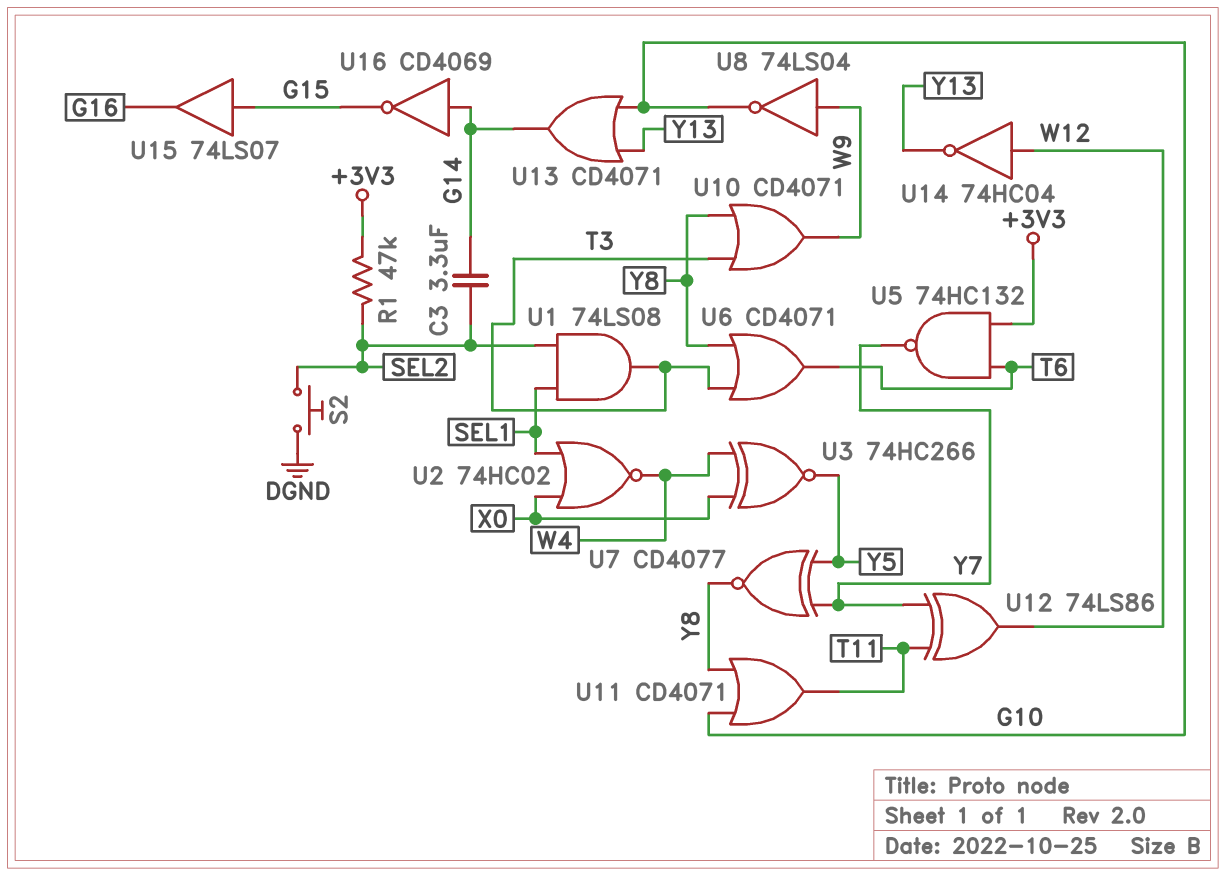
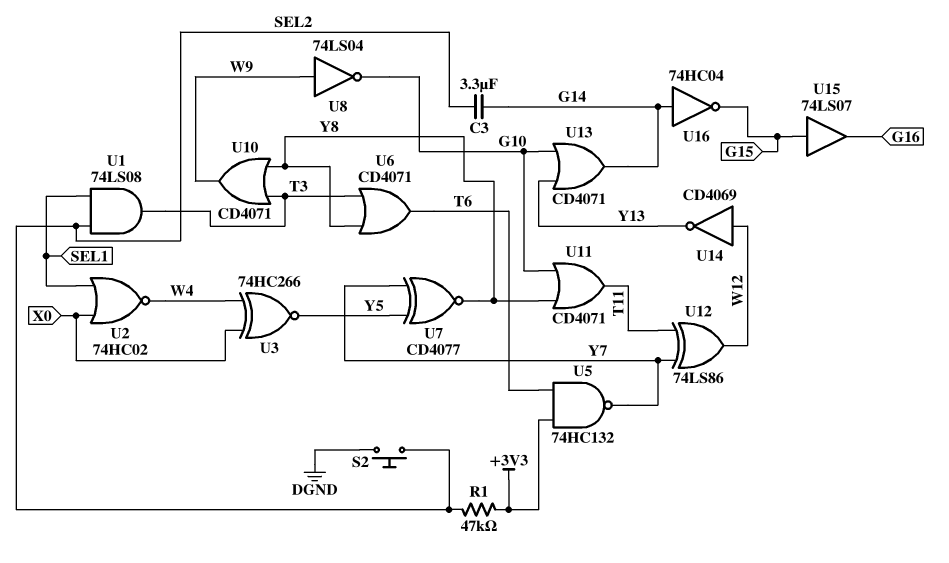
U14: NOT 74HC04 (in W12, out Y13) -> NOT CD4069 (in W12, out Y13)
U16: NOT CD4069 (in G14, out G15) -> NOT 74HC04 (in G14, out G15)

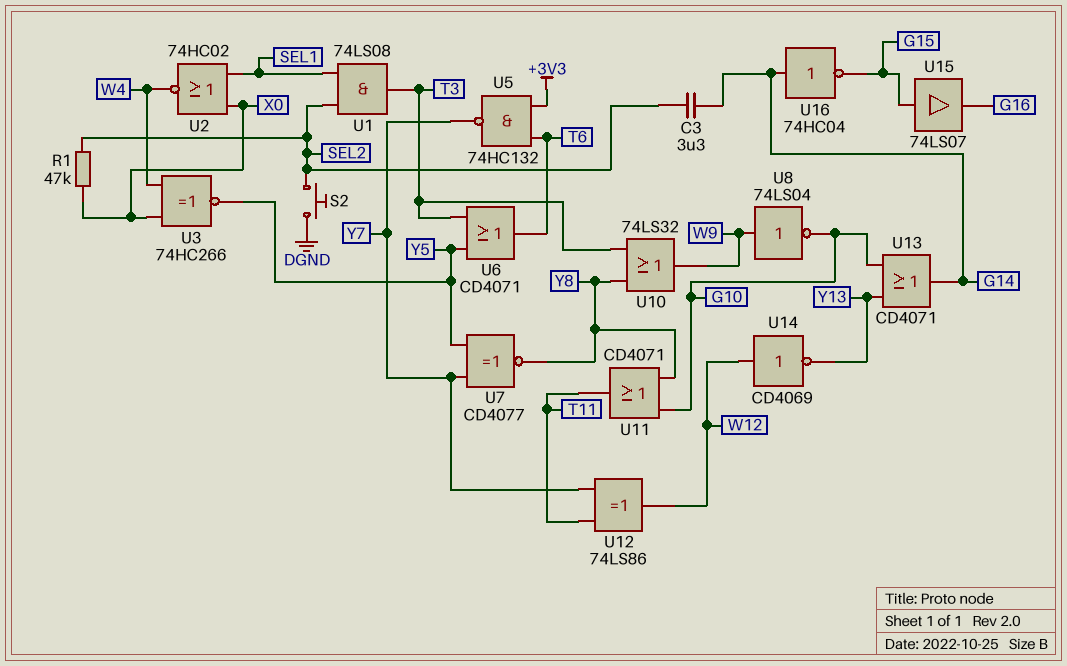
R1: 47k (+3V3, SEL2) -> 47k (SEL2, X0)
U6: OR CD4071 (in T3, in Y8, out T6) -> OR CD4071 (in T3, in Y5, out T6)
U10: OR CD4071 (in T3, in Y8, out W9) -> OR 74LS32 (in T3, in Y8, out W9)

